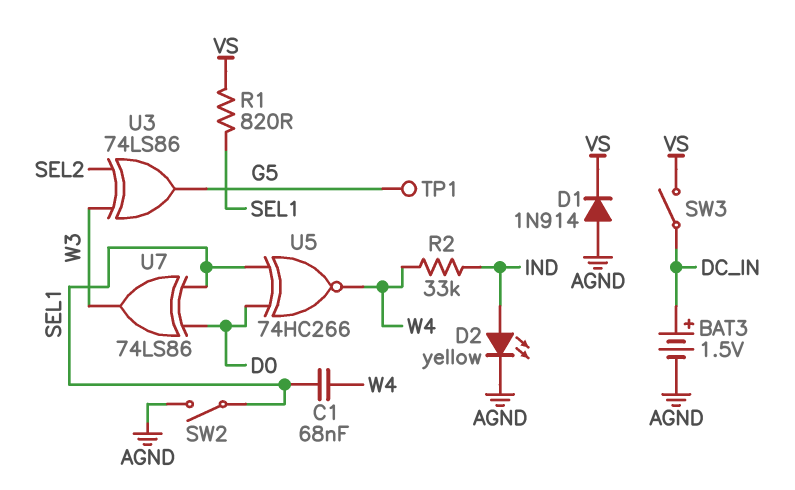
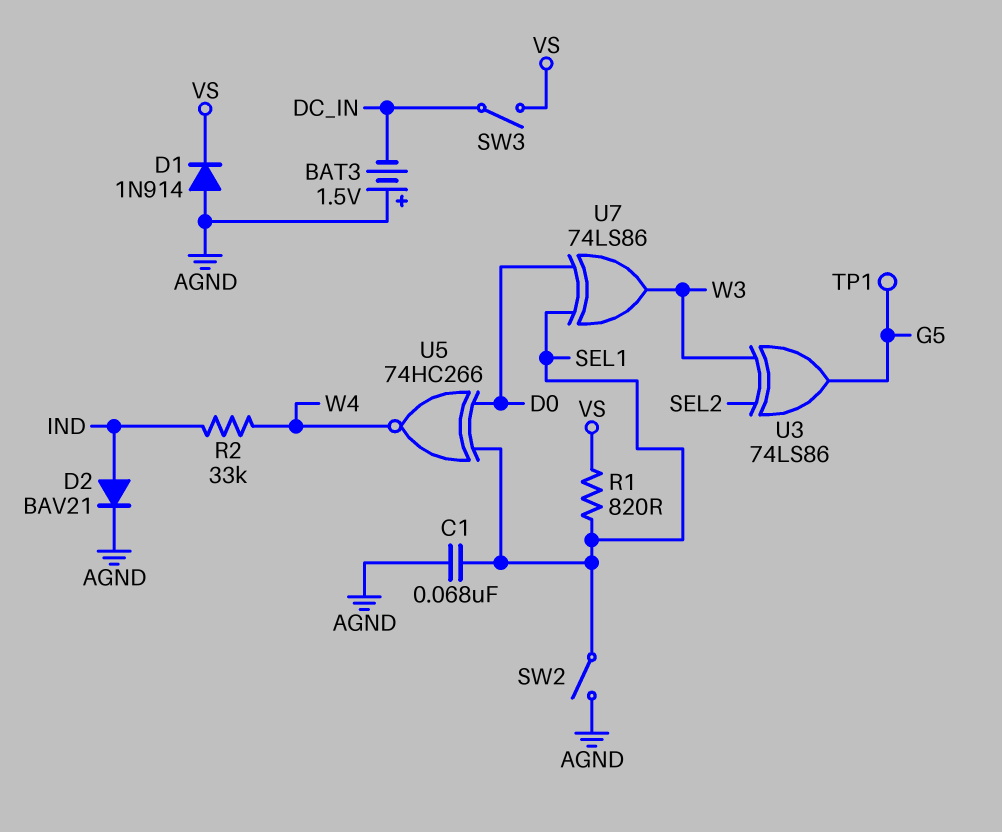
BAT3: 1.5V (plus DC_IN, minus AGND) -> 1.5V (plus AGND, minus DC_IN)
C1: 68nF (SEL1, W4) -> 68nF (AGND, SEL1)
D2: LED yellow (A IND, K AGND) -> diode BAV21 (A IND, K AGND)

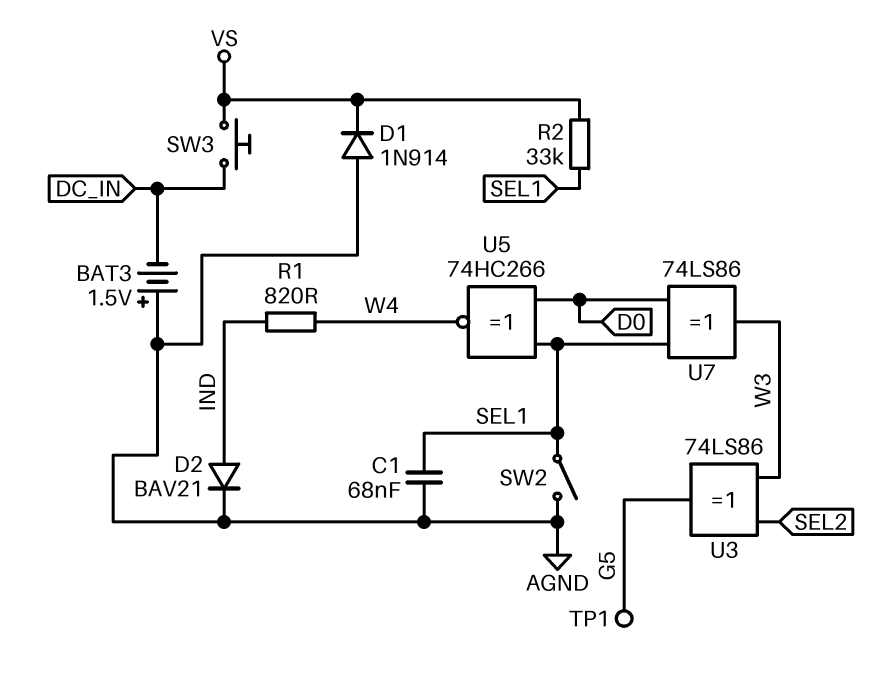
R1: 820 (SEL1, VS) -> 820 (IND, W4)
R2: 33k (IND, W4) -> 33k (SEL1, VS)
SW3: switch (DC_IN, VS) -> button (DC_IN, VS)

